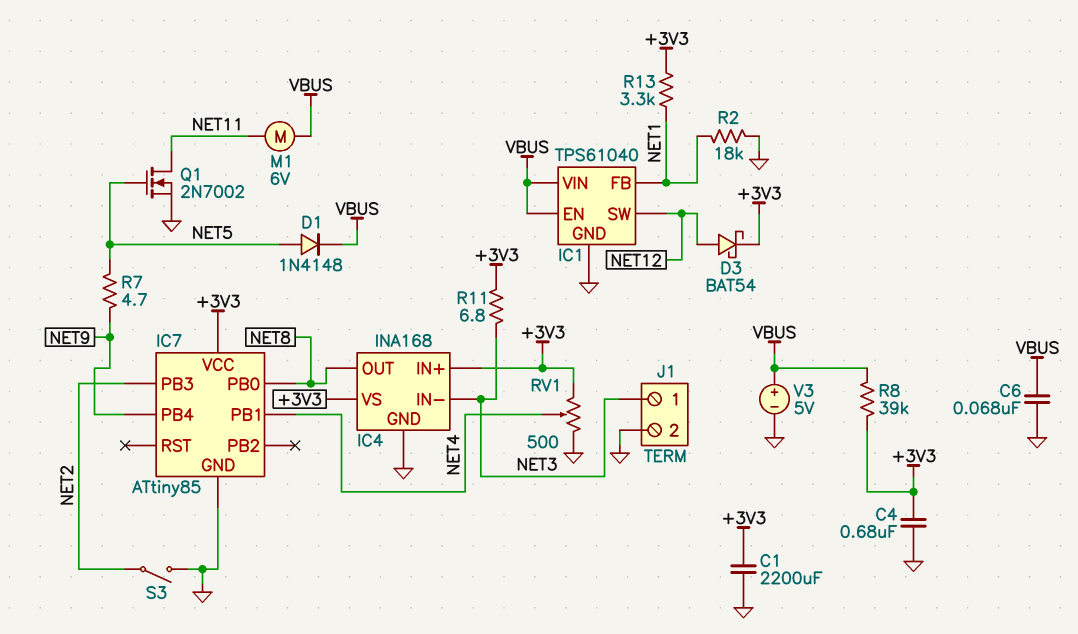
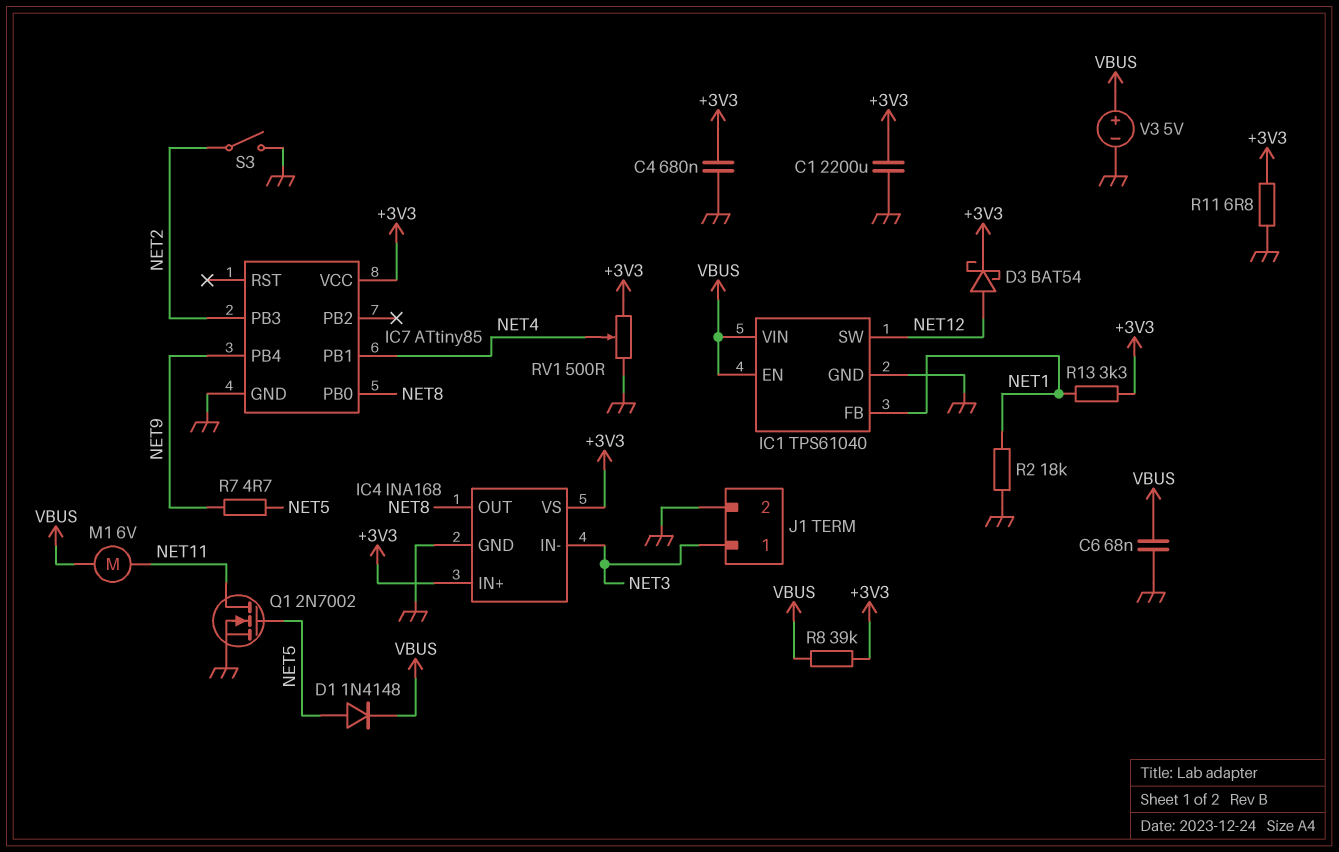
R11: 6.8 (+3V3, NET3) -> 6.8 (+3V3, GND)

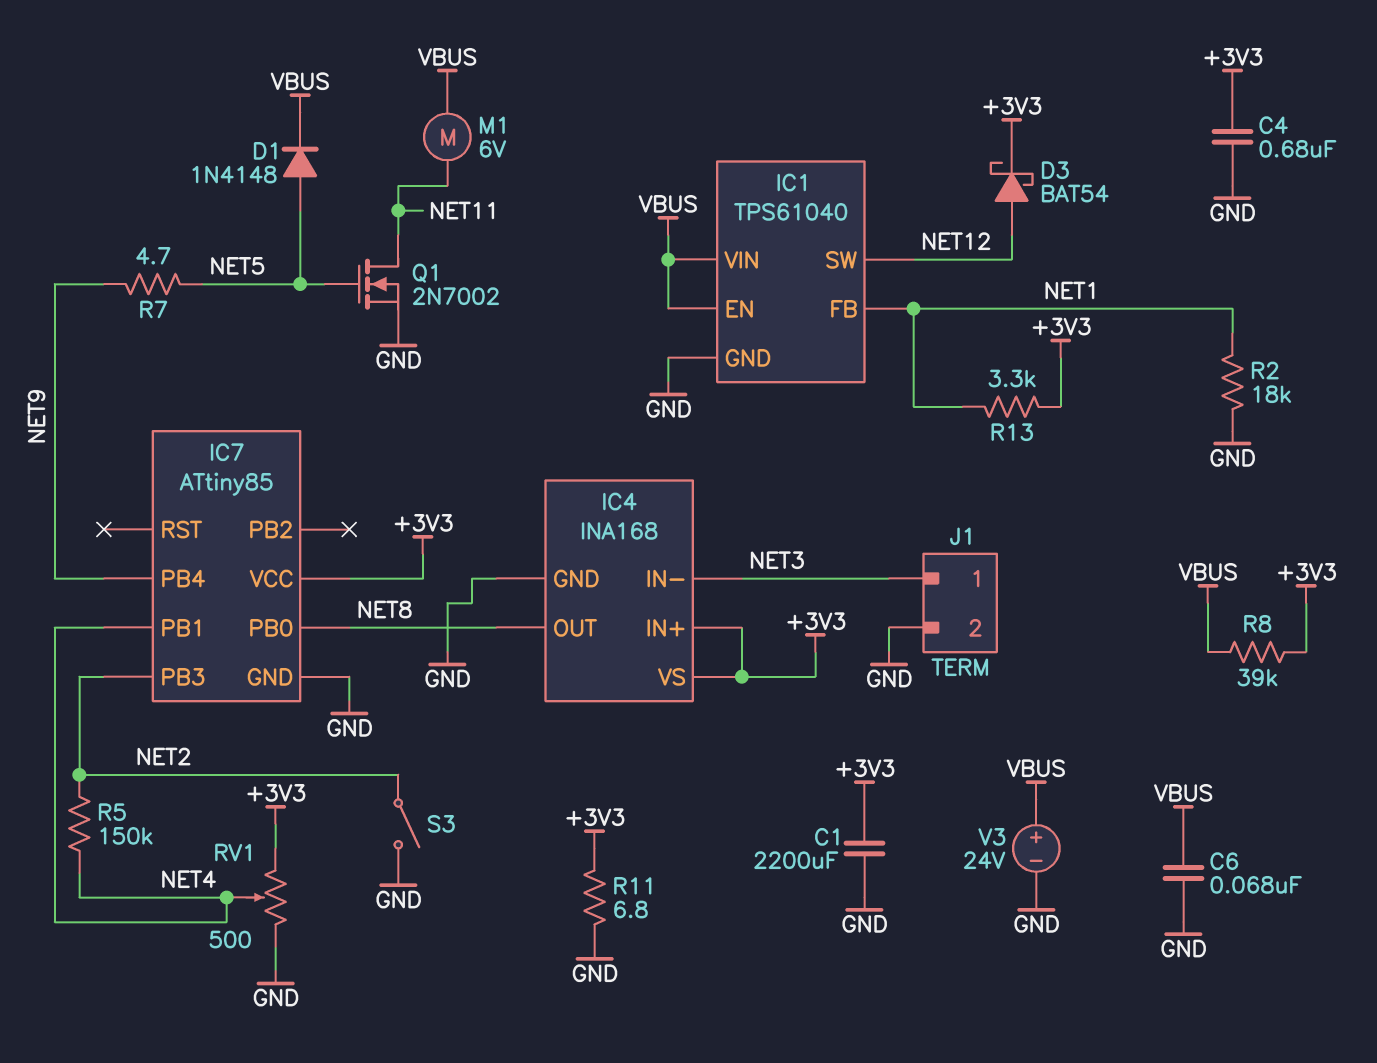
R5: none -> 150k (NET2, NET4)
V3: 5V (plus VBUS, minus GND) -> 24V (plus VBUS, minus GND)

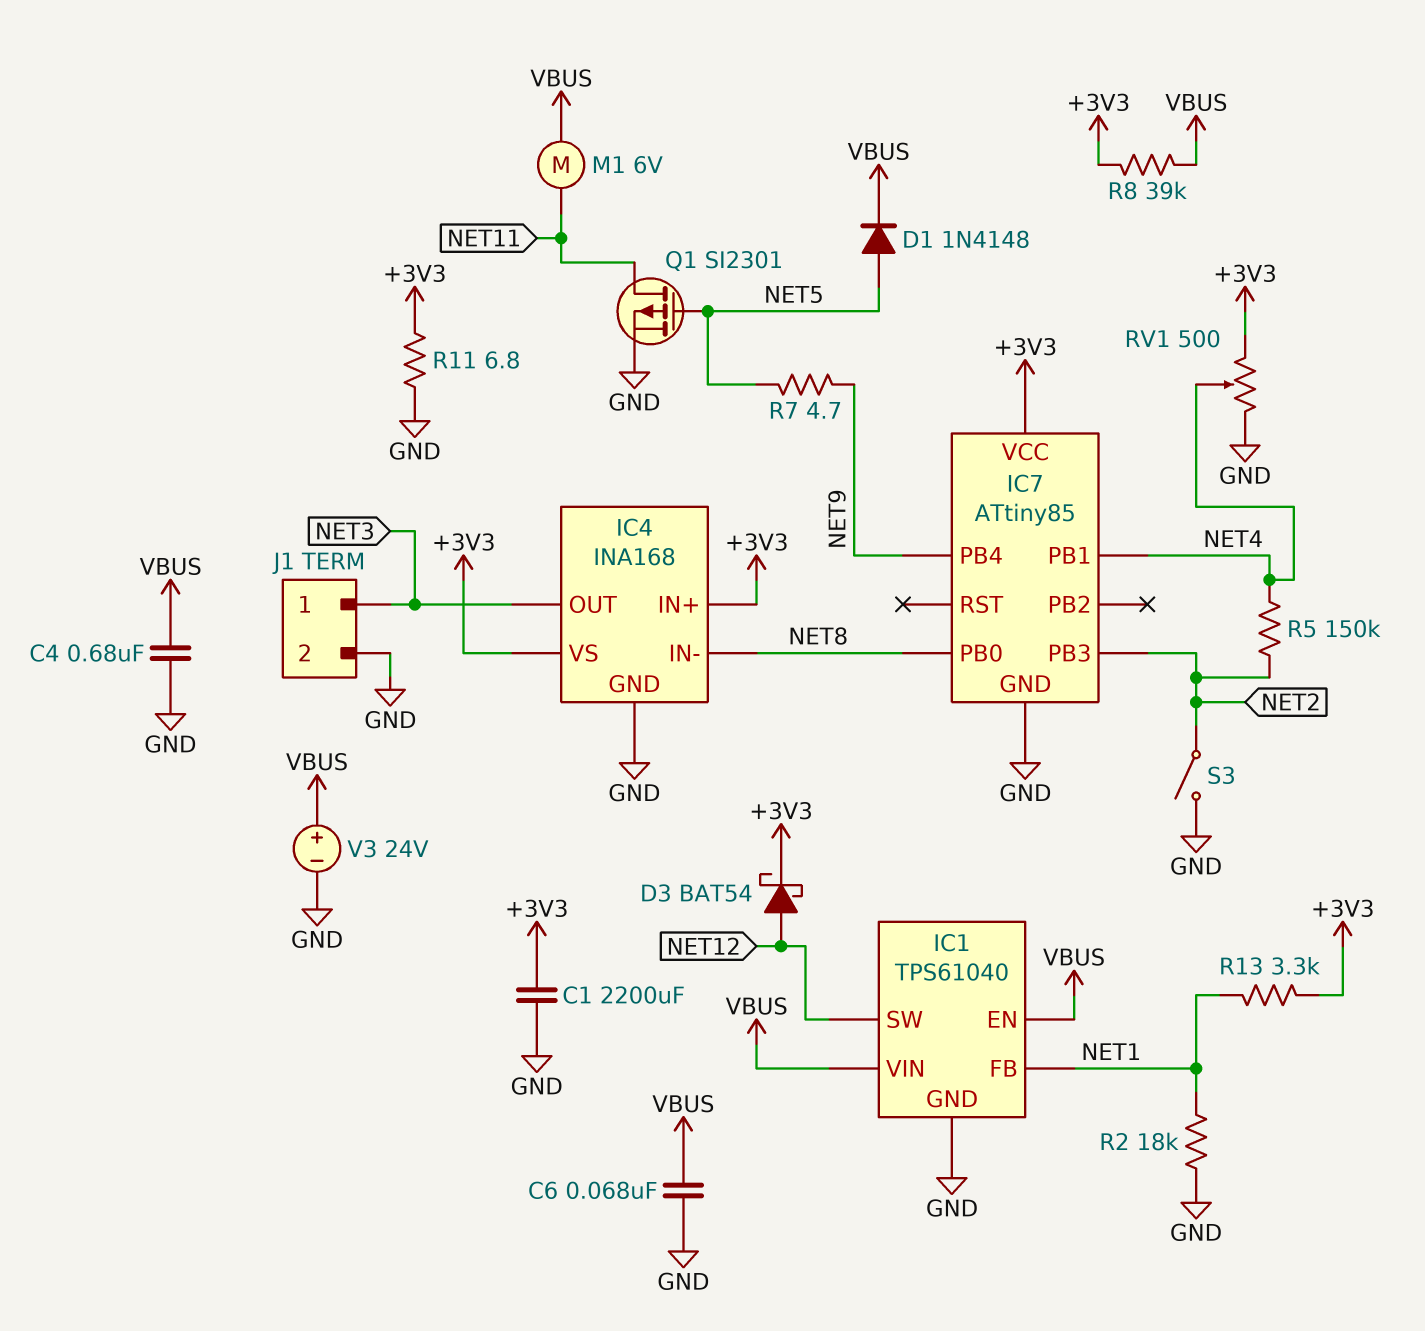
C4: 680nF (+3V3, GND) -> 680nF (GND, VBUS)
IC4 pin IN-: NET3 -> NET8
IC4 pin OUT: NET8 -> NET3
Q1: NMOS 2N7002 (G NET5, D NET11, S GND) -> PMOS SI2301 (G NET5, D NET11, S GND)

